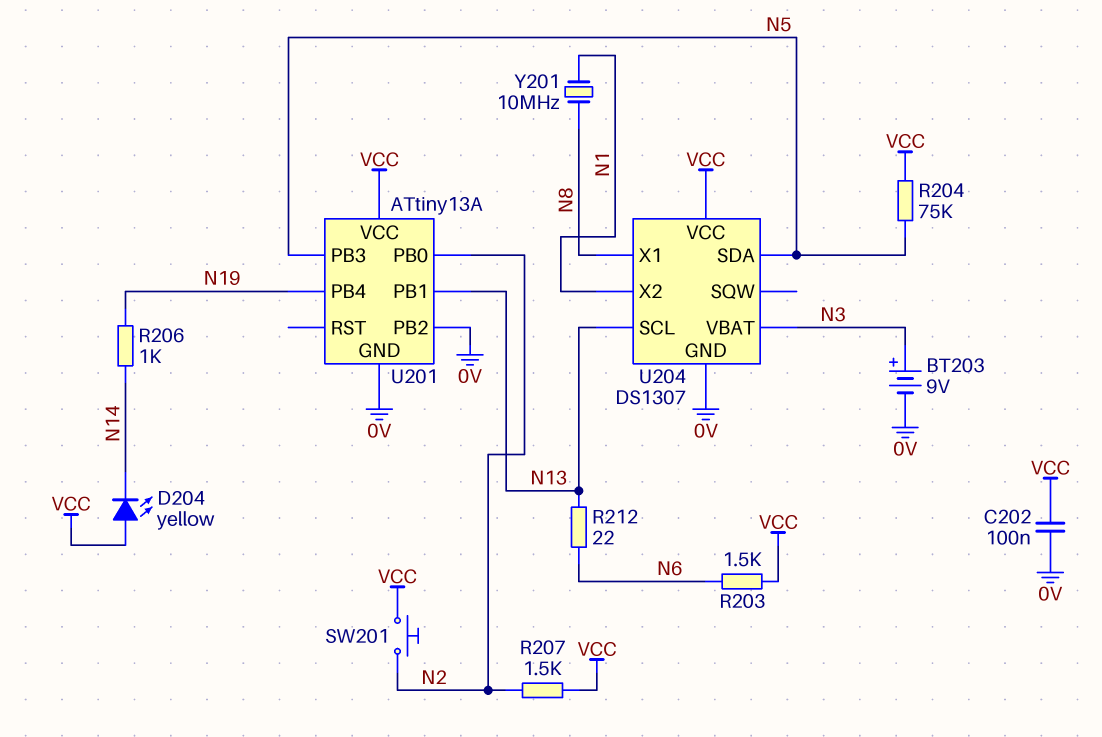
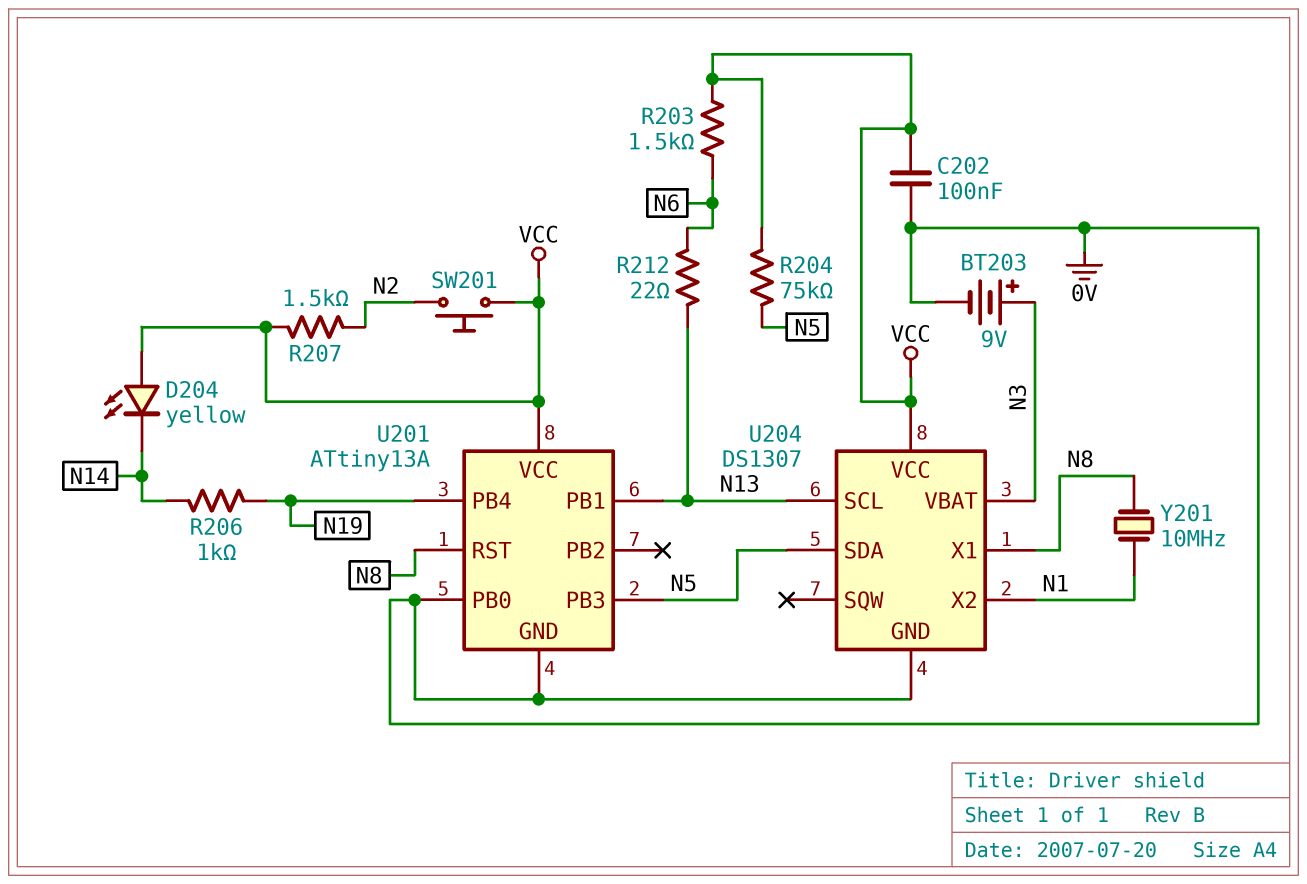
U201 pin PB0: N2 -> 0V
U201 pin PB2: 0V -> none
U201 pin RST: none -> N8

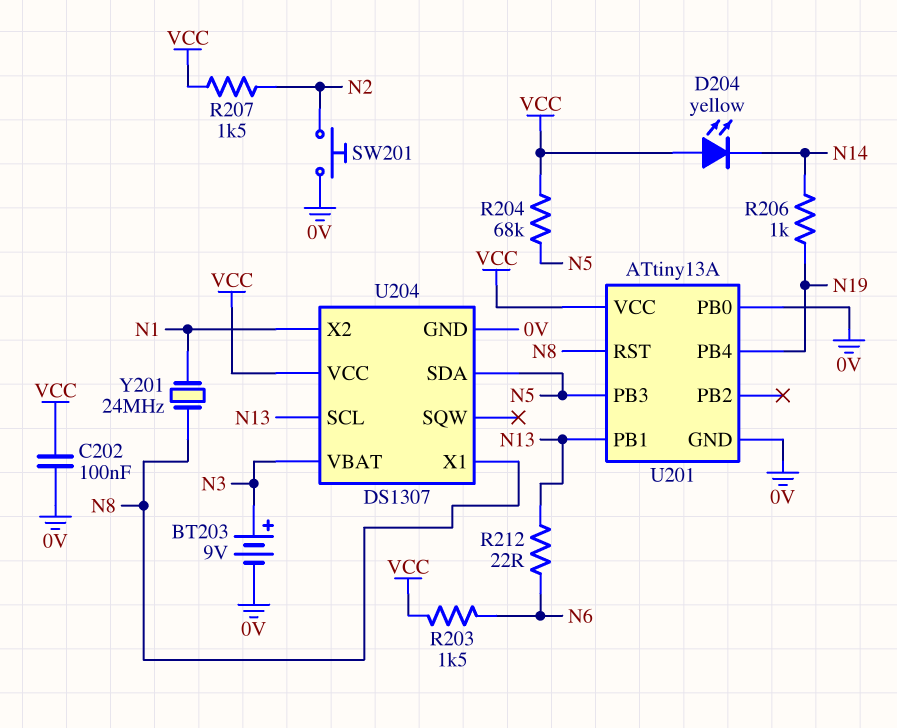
R204: 75k (N5, VCC) -> 68k (N5, VCC)
SW201: button (N2, VCC) -> button (0V, N2)
Y201: 10MHz (N1, N8) -> 24MHz (N1, N8)

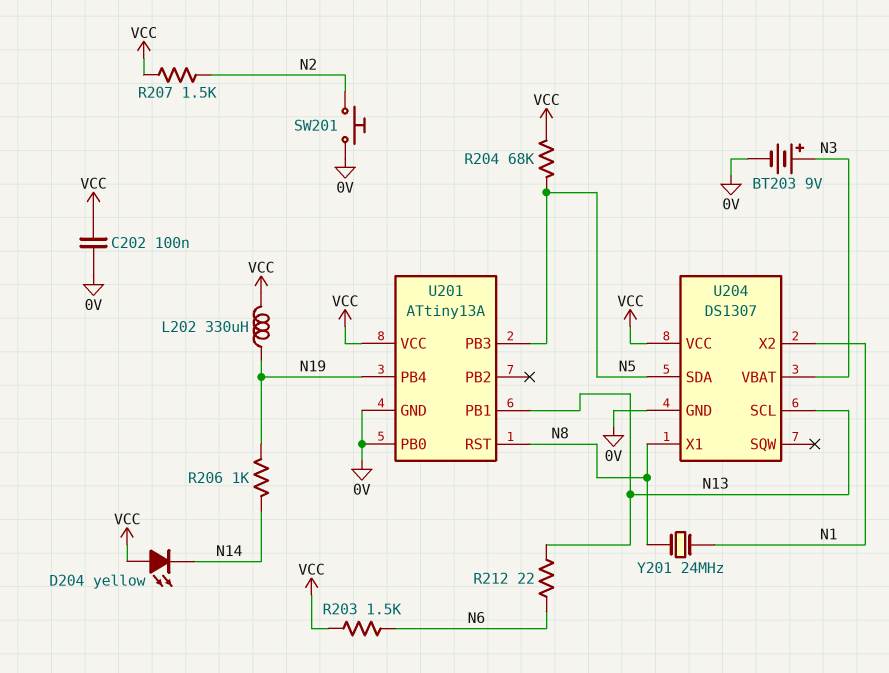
L202: none -> 330uH (N19, VCC)

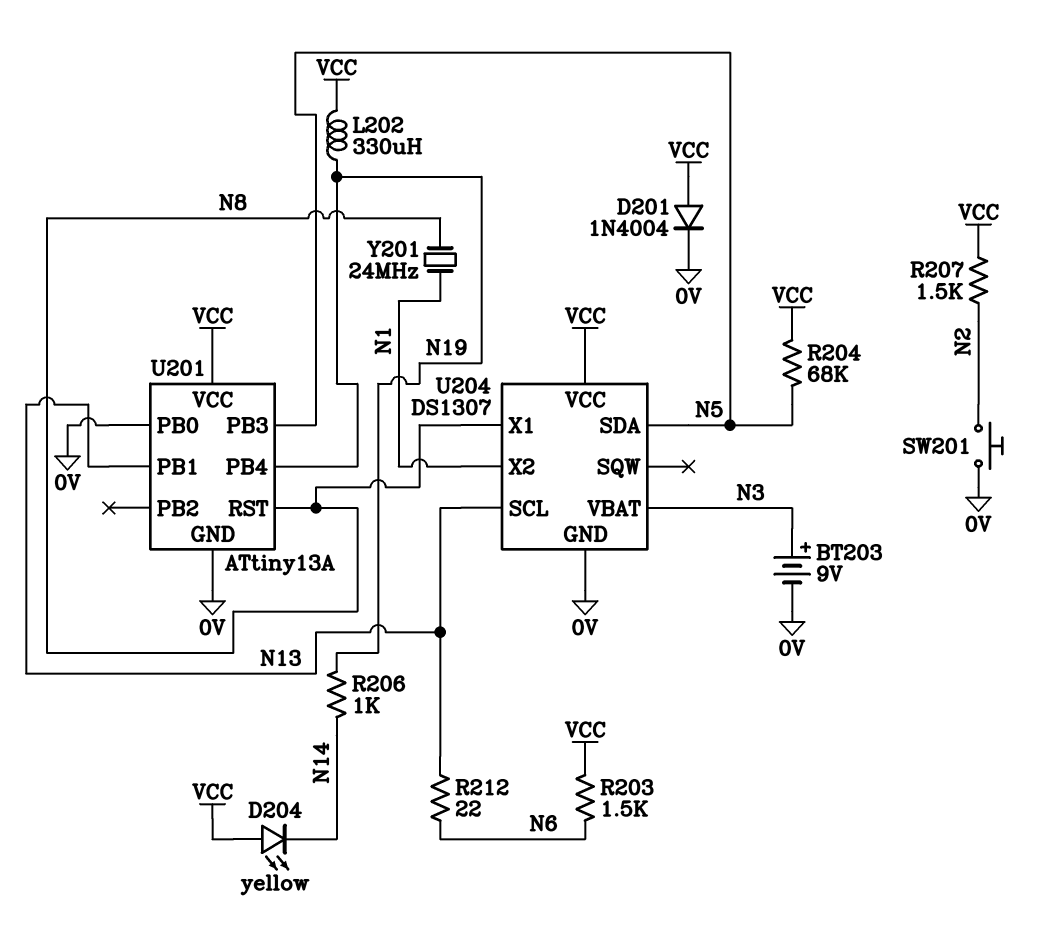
C202: 100nF (0V, VCC) -> none
D201: none -> diode 1N4004 (A VCC, K 0V)

